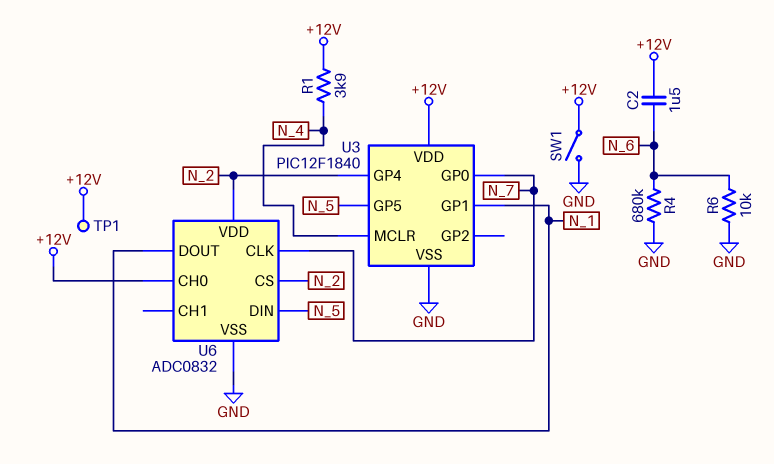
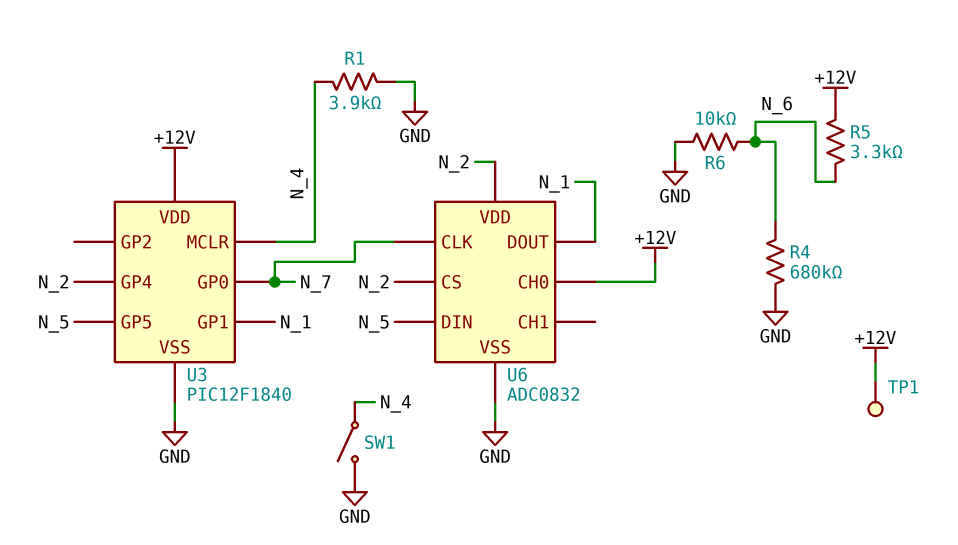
C2: 1.5uF (+12V, N_6) -> none
R1: 3.9k (+12V, N_4) -> 3.9k (GND, N_4)
R5: none -> 3.3k (+12V, N_6)
SW1: switch (+12V, GND) -> switch (GND, N_4)

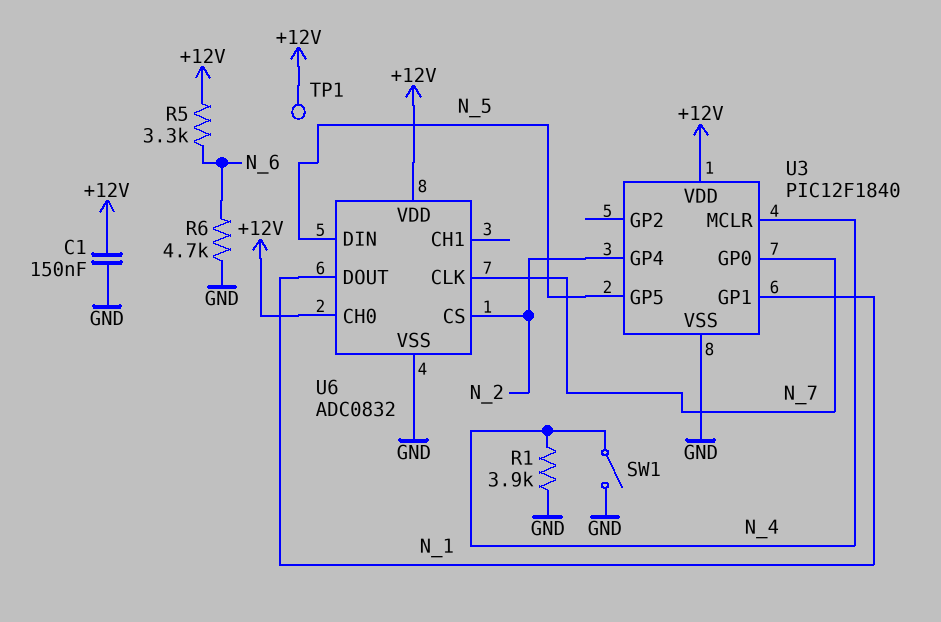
C1: none -> 150nF (+12V, GND)
R4: 680k (GND, N_6) -> none
R6: 10k (GND, N_6) -> 4.7k (GND, N_6)
U6 pin VDD: N_2 -> +12V

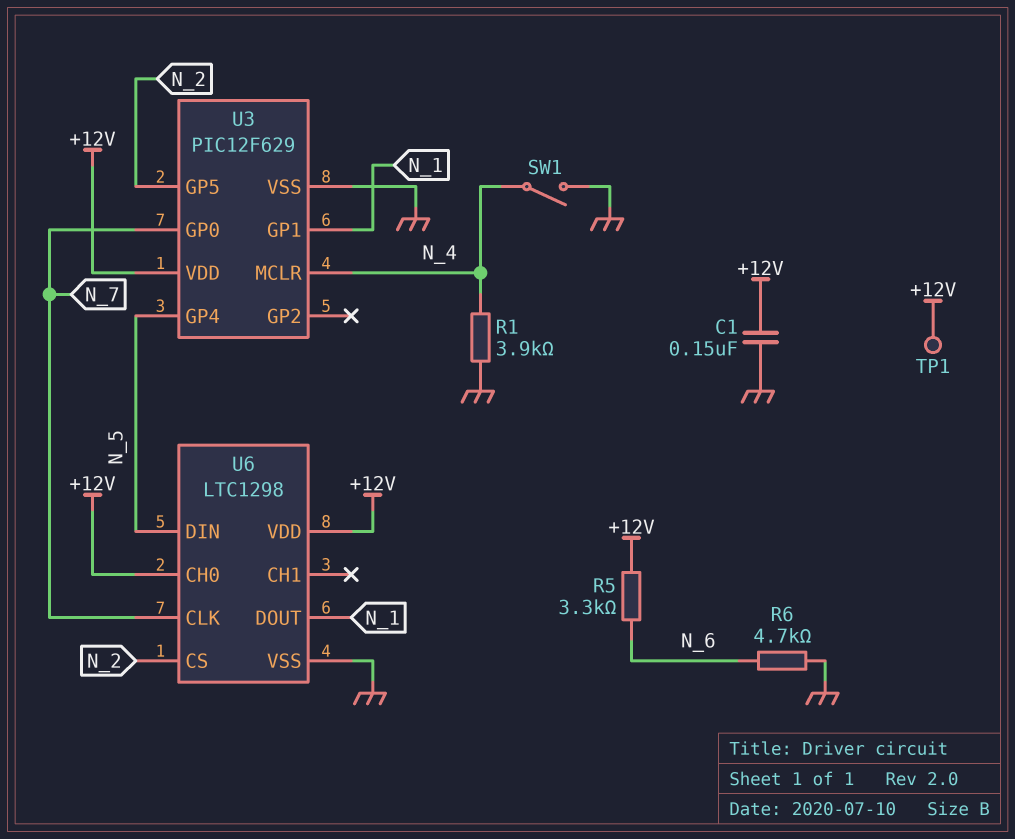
U3: PIC12F1840 -> PIC12F629
U3 pin GP4: N_2 -> N_5
U3 pin GP5: N_5 -> N_2
U6: ADC0832 -> LTC1298

